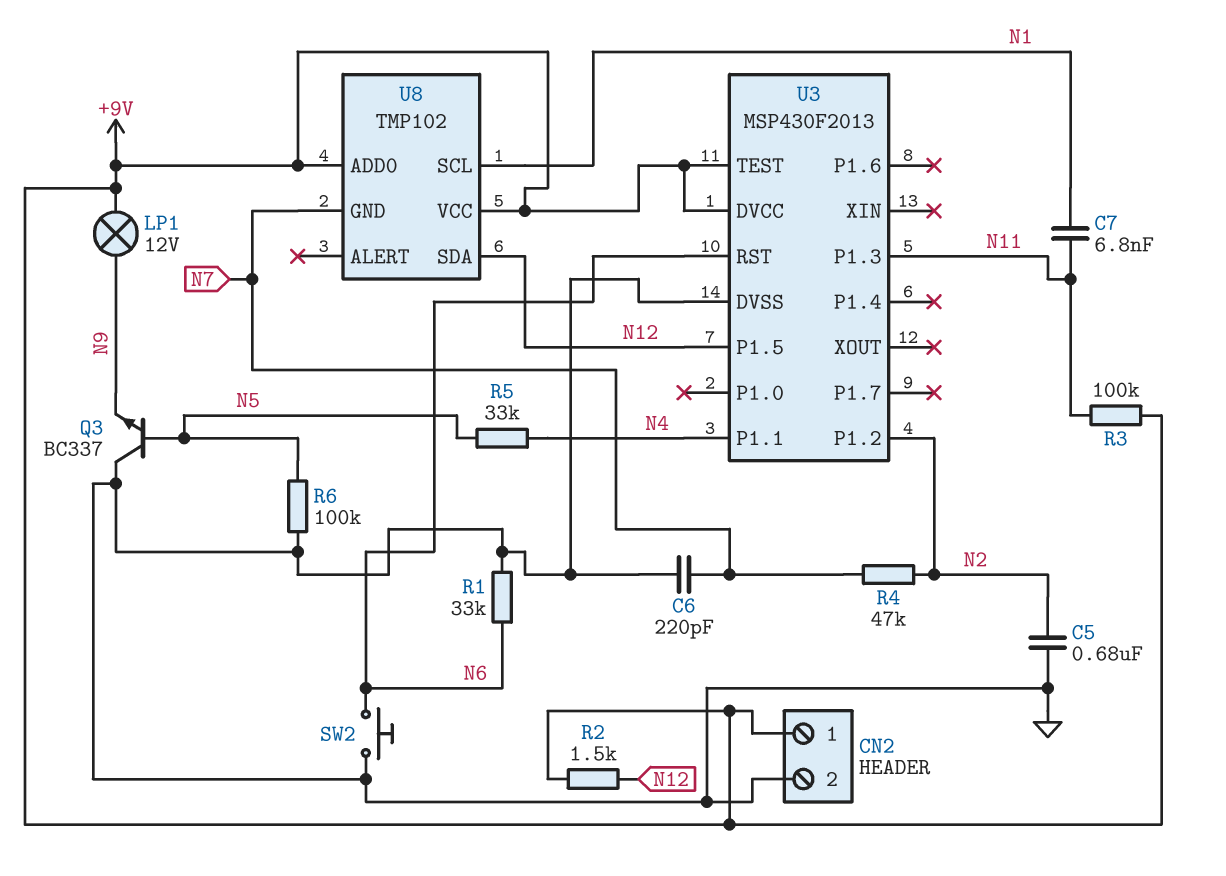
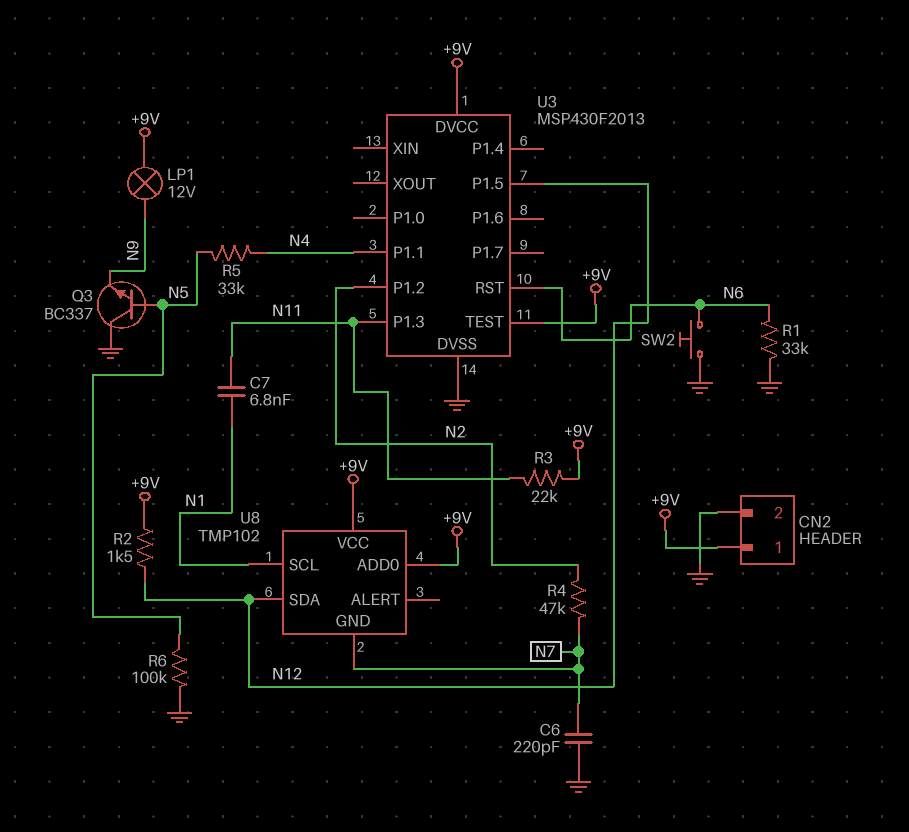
C5: 680nF (GND, N2) -> none
R3: 100k (+9V, N11) -> 22k (+9V, N11)

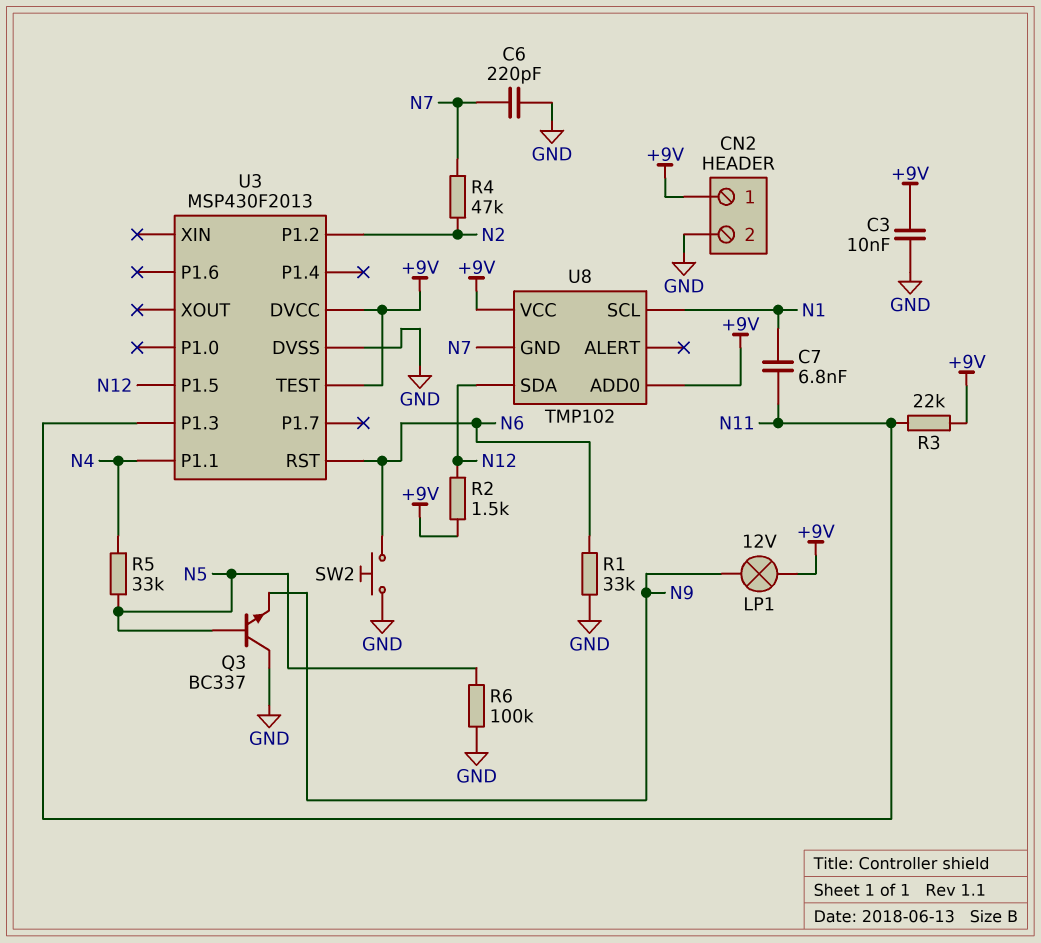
C3: none -> 10nF (+9V, GND)

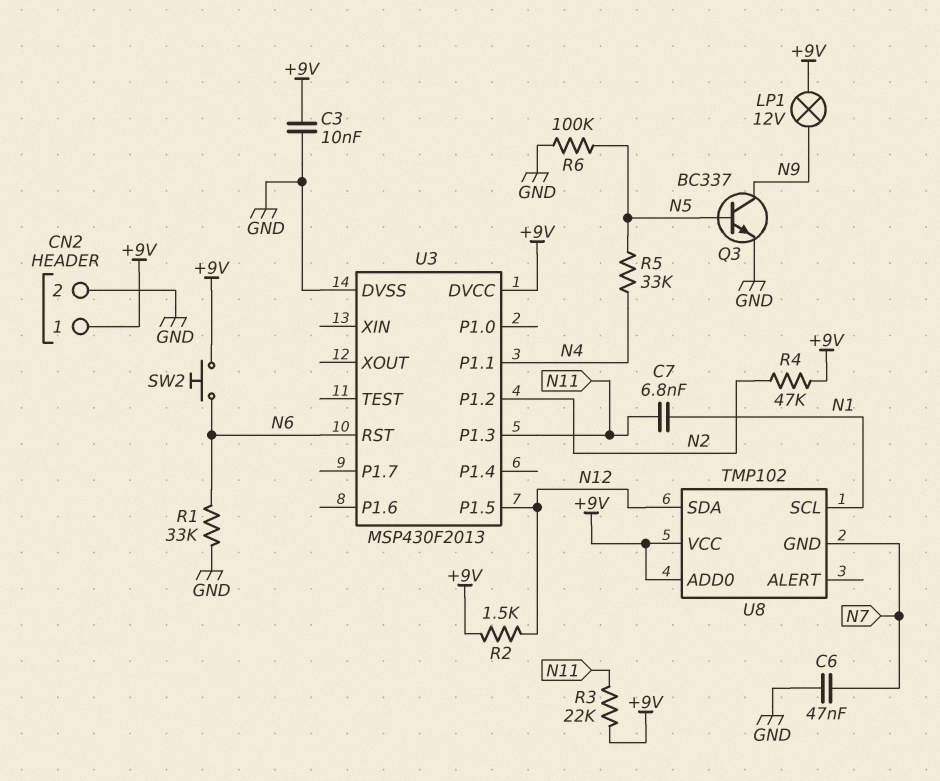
C6: 220pF (GND, N7) -> 47nF (GND, N7)
Q3: NPN BC337 (B N5, C GND, E N9) -> NPN BC337 (B N5, C N9, E GND)
R4: 47k (N2, N7) -> 47k (+9V, N2)
SW2: button (GND, N6) -> button (+9V, N6)
U3 pin TEST: +9V -> none

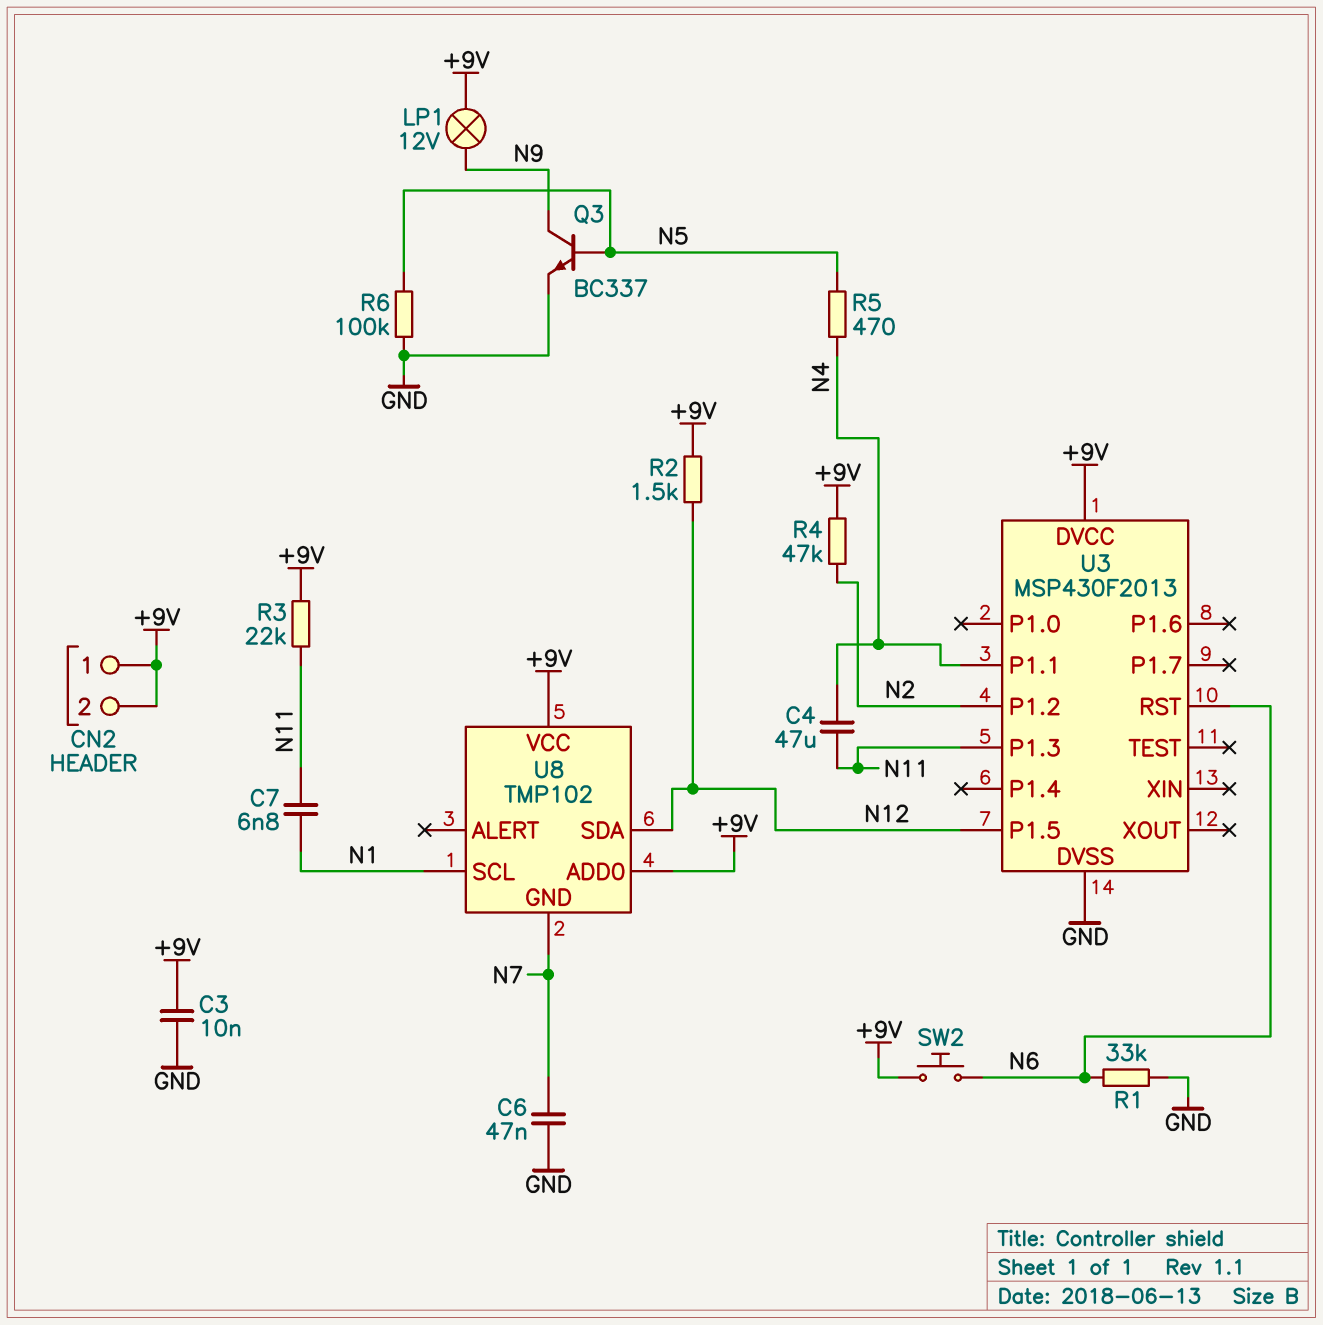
C4: none -> 47uF (N4, N11)
CN2 pin 2: GND -> +9V
R5: 33k (N4, N5) -> 470 (N4, N5)

